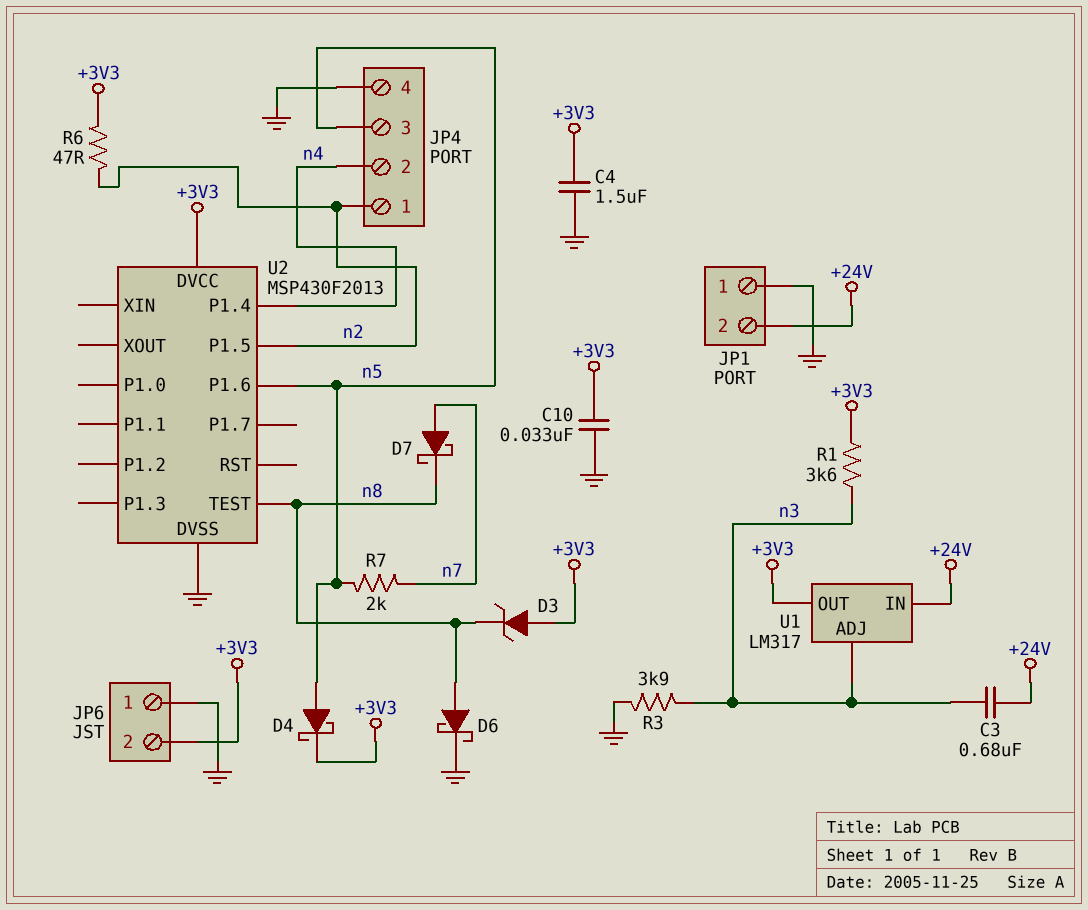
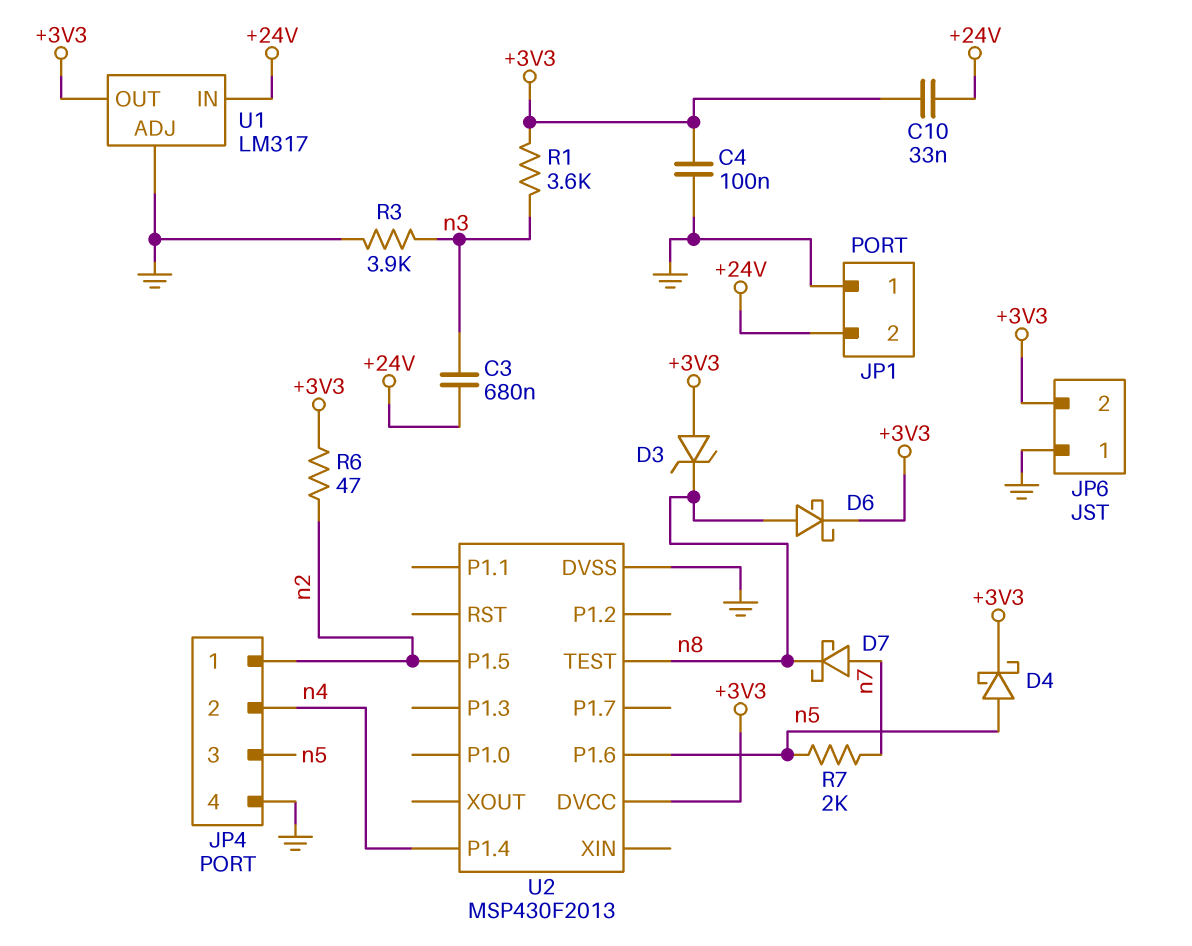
C4: 1.5uF (+3V3, GND) -> 100nF (+3V3, GND)
C10: 33nF (+3V3, GND) -> 33nF (+3V3, +24V)
D6: schottky (A n8, K GND) -> schottky (A n8, K +3V3)
U1 pin ADJ: n3 -> GND

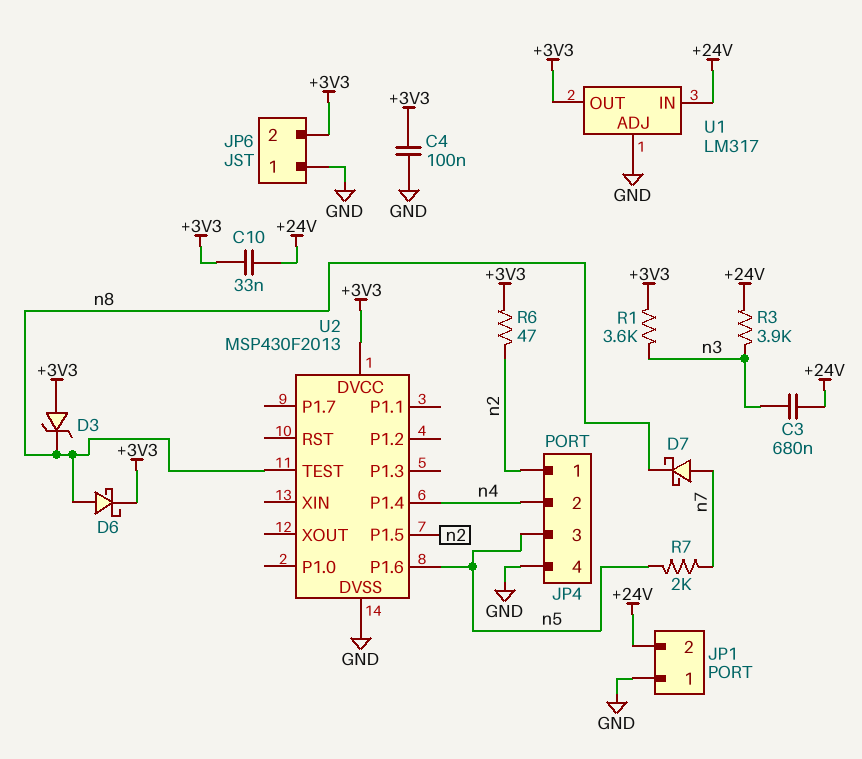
D4: schottky (A n5, K +3V3) -> none
R3: 3.9k (GND, n3) -> 3.9k (+24V, n3)

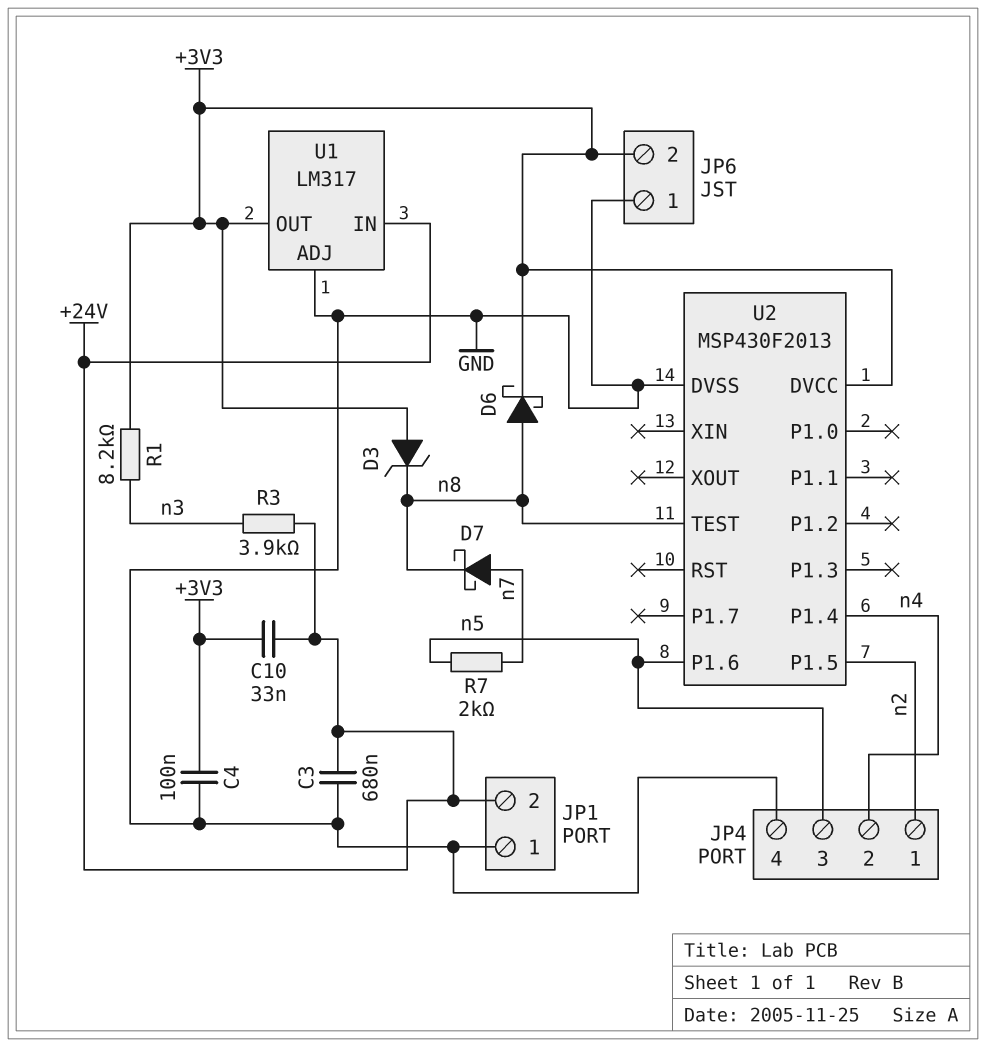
C3: 680nF (+24V, n3) -> 680nF (+24V, GND)
R1: 3.6k (+3V3, n3) -> 8.2k (+3V3, n3)
R6: 47 (+3V3, n2) -> none

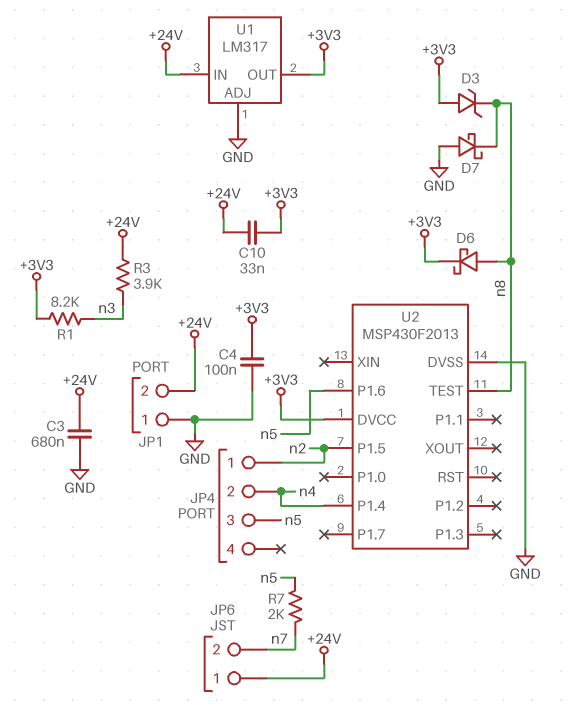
D7: schottky (A n7, K n8) -> schottky (A GND, K n8)
JP4 pin 4: GND -> none
JP6 pin 1: GND -> +24V
JP6 pin 2: +3V3 -> n7

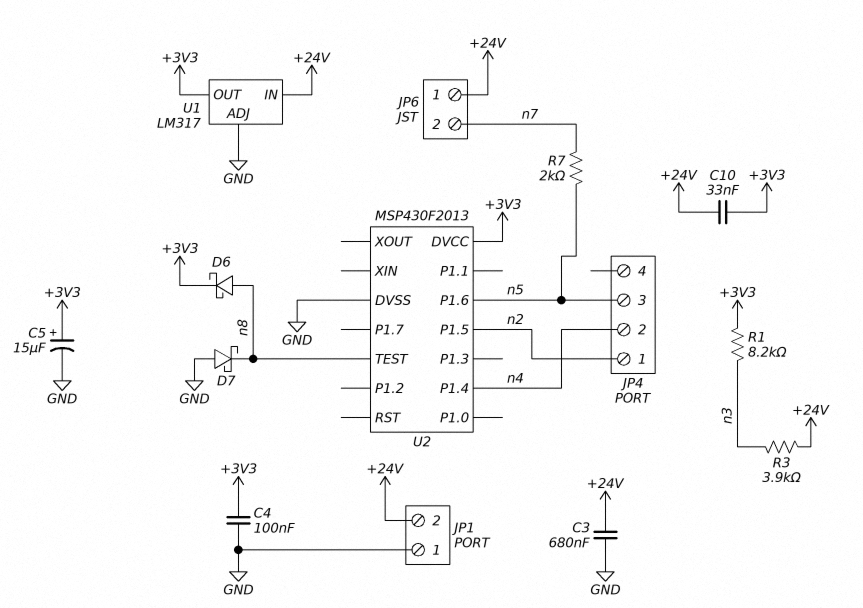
C5: none -> 15uF (plus +3V3, minus GND)
D3: zener (A +3V3, K n8) -> none

